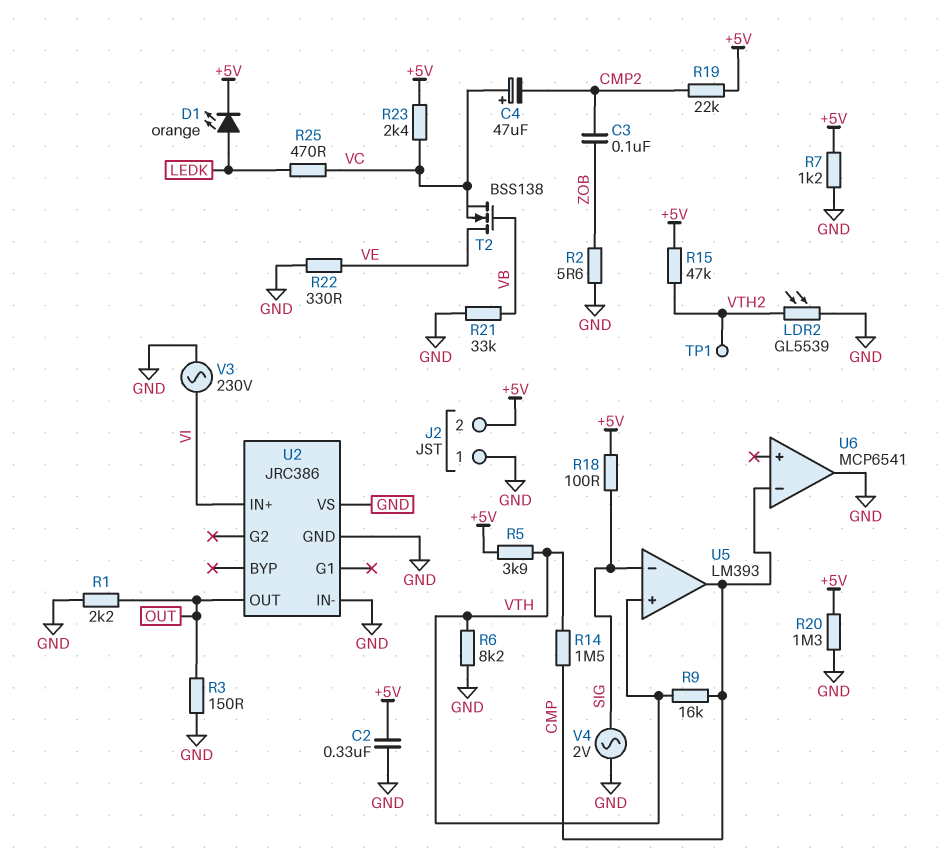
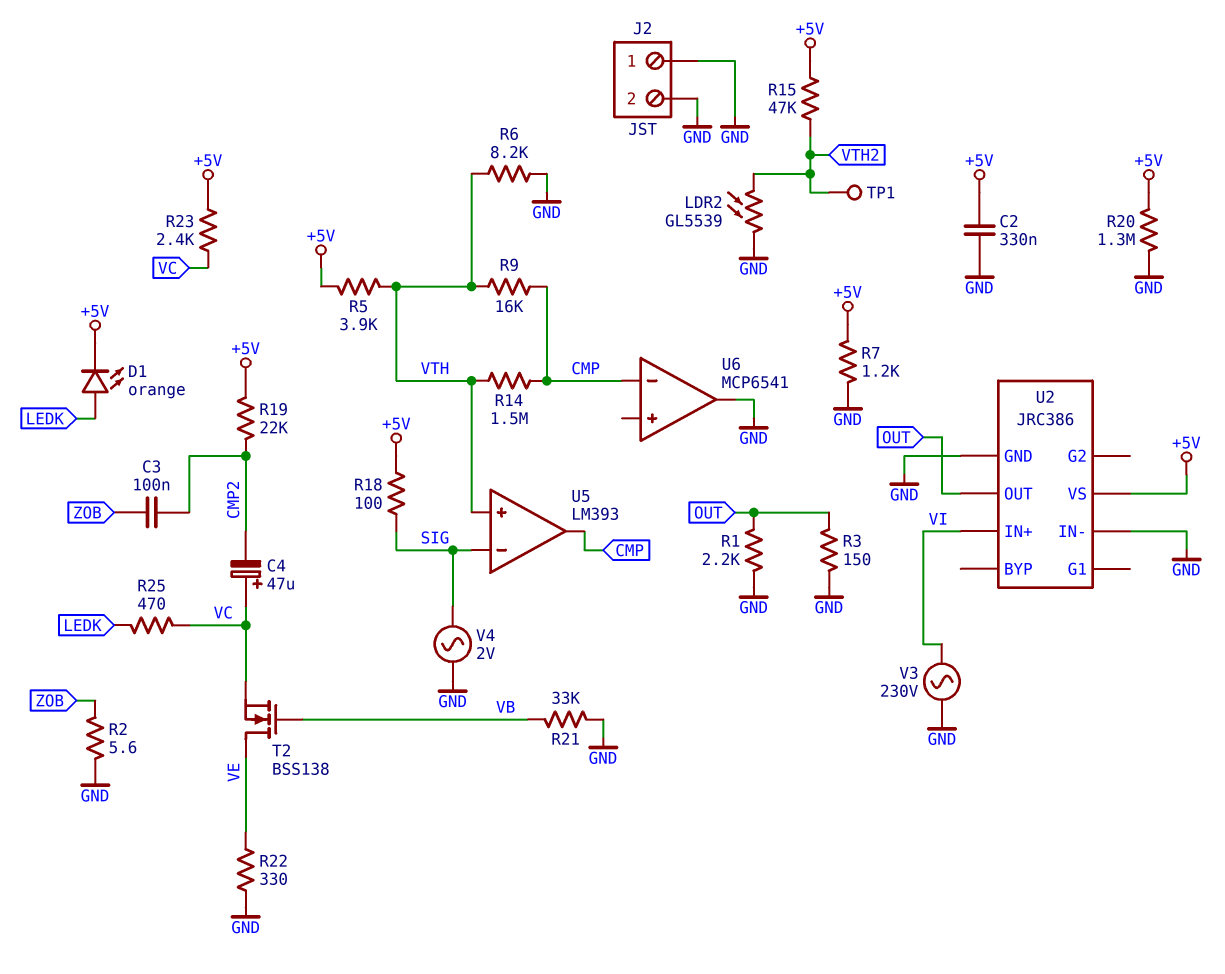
J2 pin 2: +5V -> GND
U2 pin VS: GND -> +5V

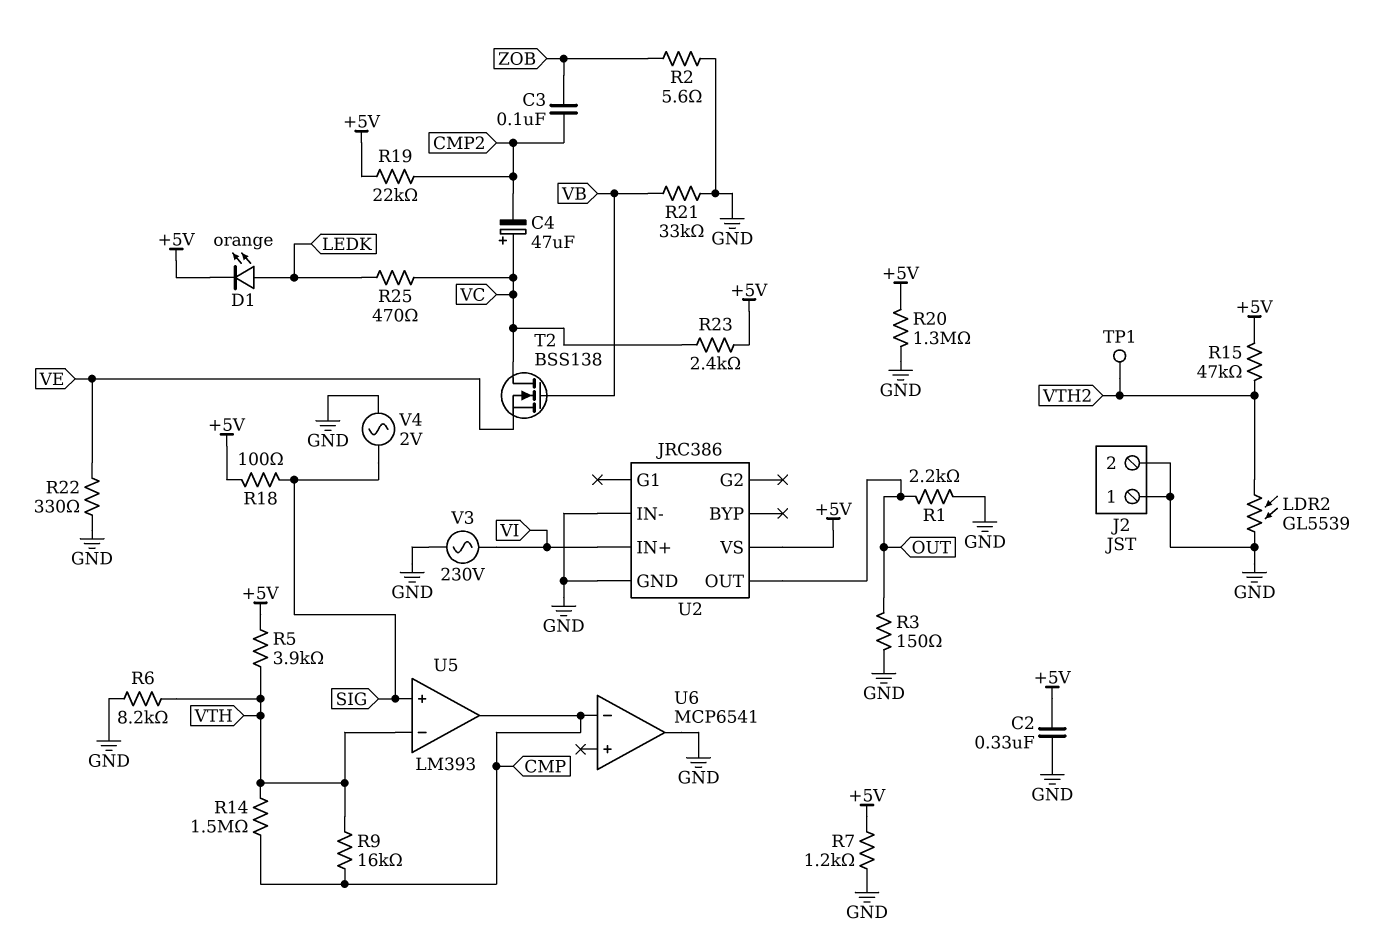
T2: NMOS BSS138 (G VB, D VE, S VC) -> NMOS BSS138 (G VB, D VC, S VE)
U5 pin in+: VTH -> SIG
U5 pin in-: SIG -> VTH

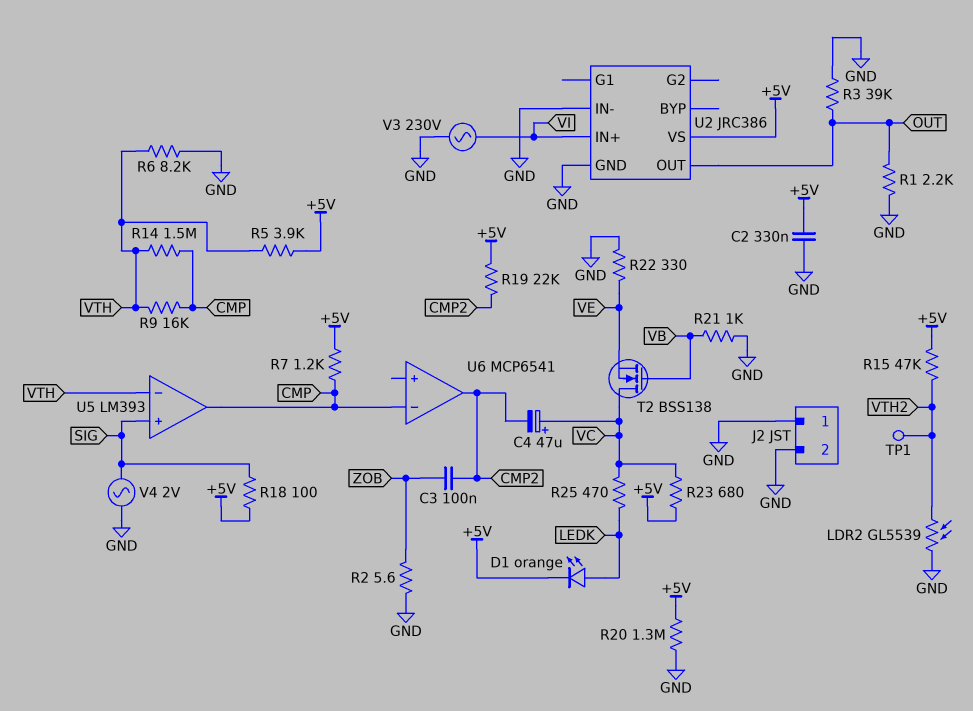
R3: 150 (GND, OUT) -> 39k (GND, OUT)
R7: 1.2k (+5V, GND) -> 1.2k (+5V, CMP)
R21: 33k (GND, VB) -> 1k (GND, VB)
R23: 2.4k (+5V, VC) -> 680 (+5V, VC)
U6 pin out: GND -> CMP2

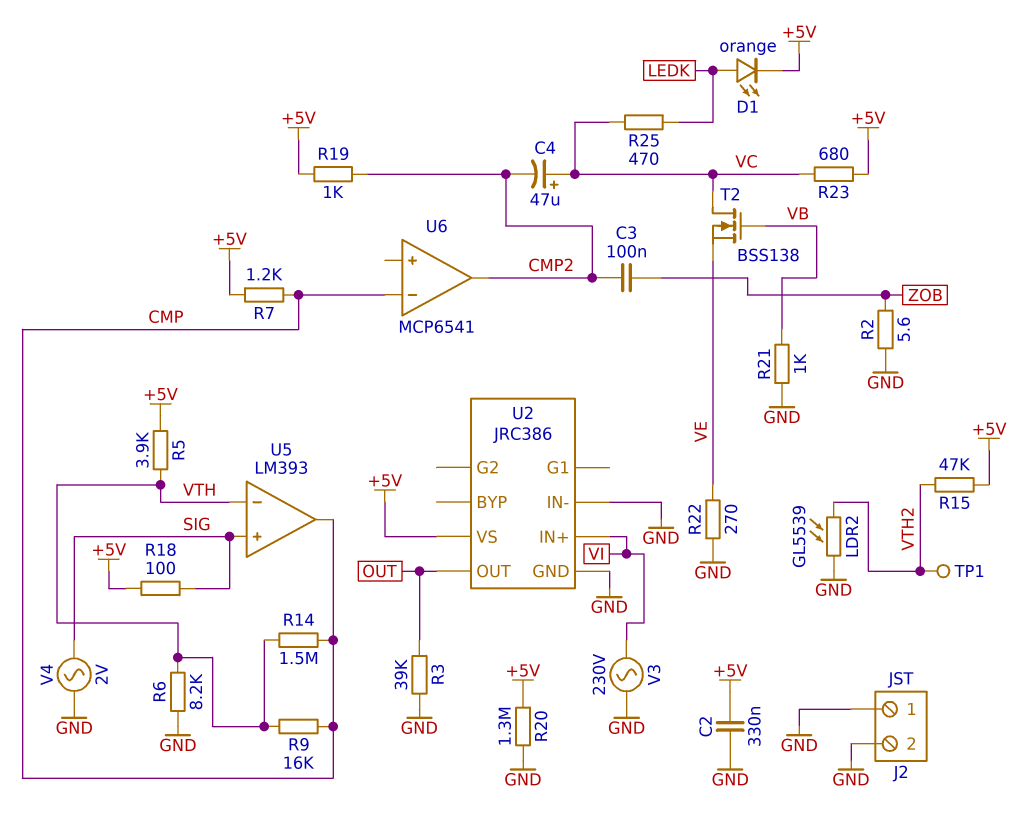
R1: 2.2k (GND, OUT) -> none
R19: 22k (+5V, CMP2) -> 1k (+5V, CMP2)
R22: 330 (GND, VE) -> 270 (GND, VE)

